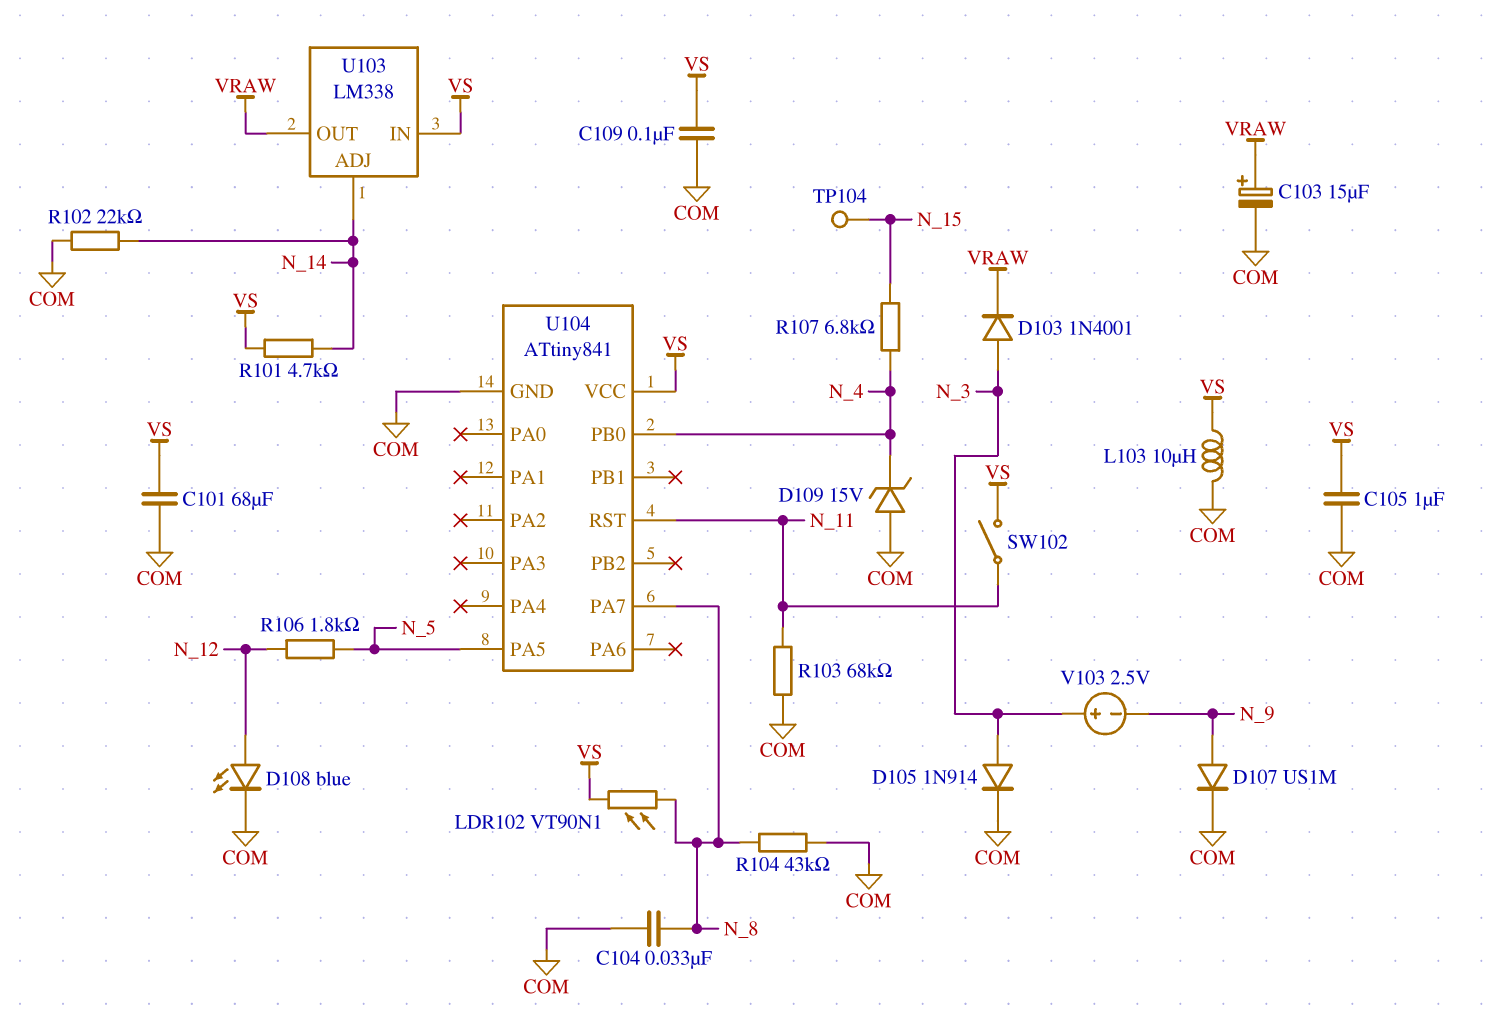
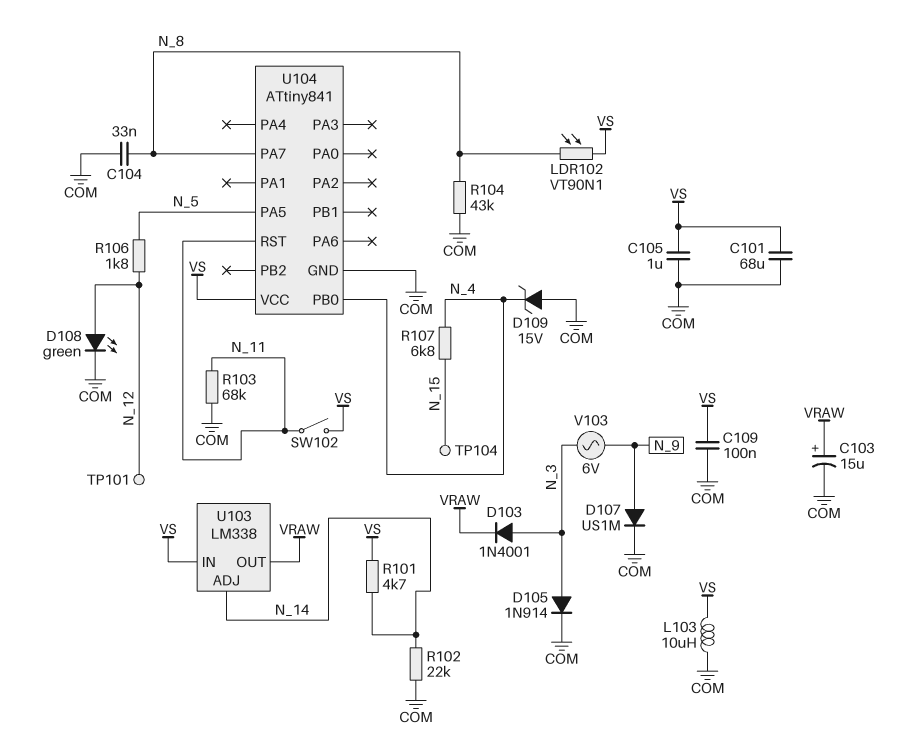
D108: LED blue (A N_12, K COM) -> LED green (A N_12, K COM)
TP101: none -> test point (N_12)
V103: 2.5V (plus N_3, minus N_9) -> AC 6V (N_3, N_9)

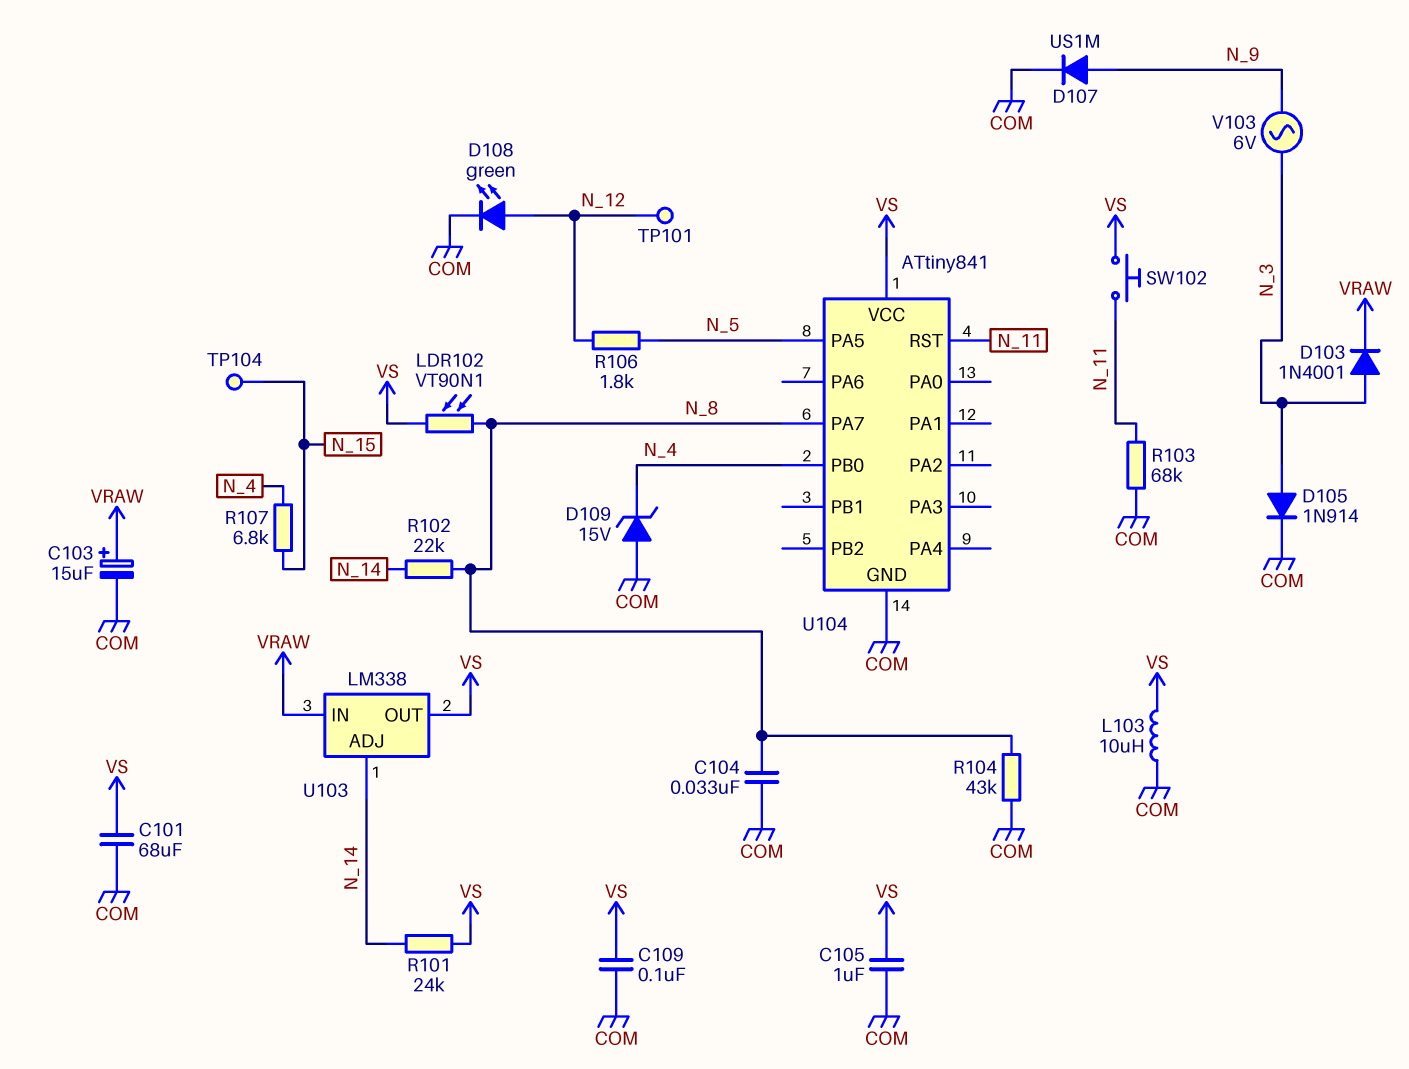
R101: 4.7k (N_14, VS) -> 24k (N_14, VS)
R102: 22k (COM, N_14) -> 22k (N_8, N_14)
SW102: switch (N_11, VS) -> button (N_11, VS)
U103 pin IN: VS -> VRAW
U103 pin OUT: VRAW -> VS

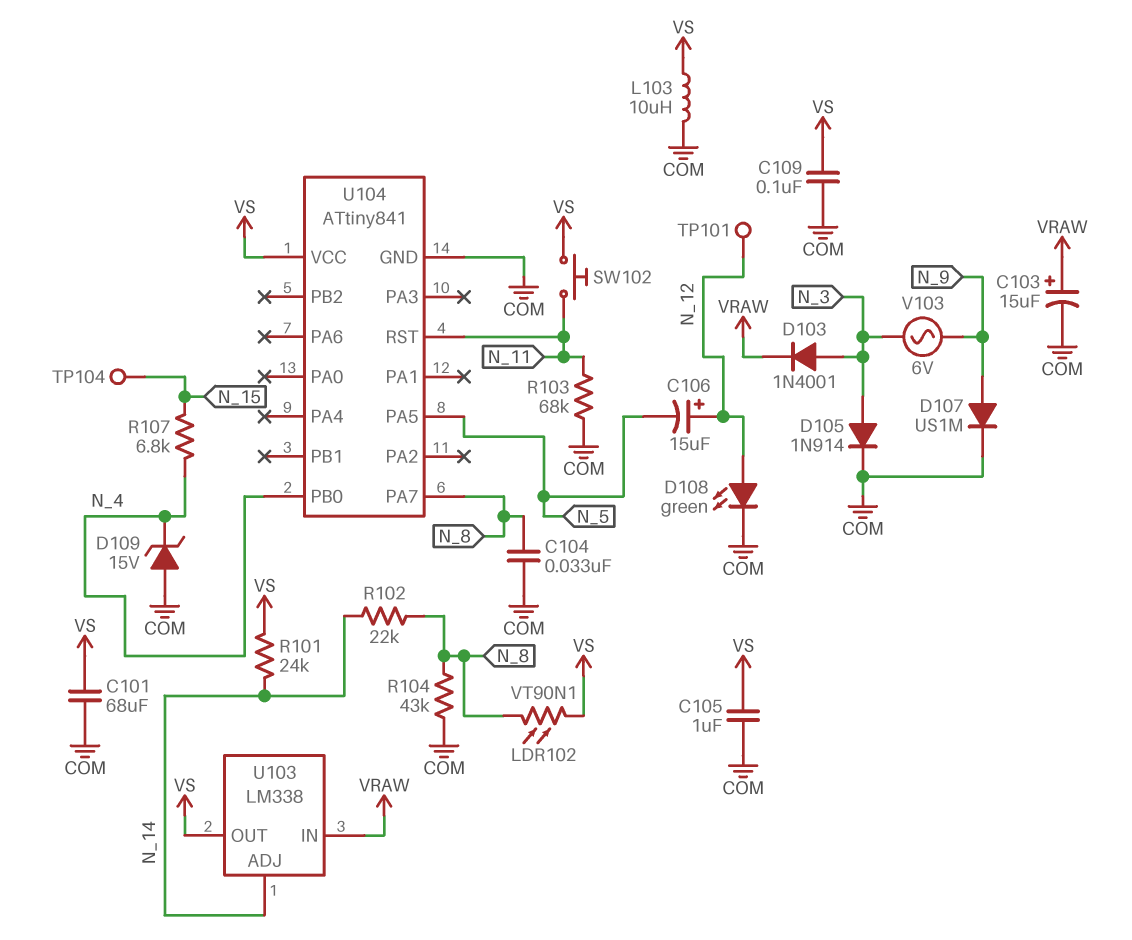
C106: none -> 15uF (plus N_12, minus N_5)
R106: 1.8k (N_5, N_12) -> none

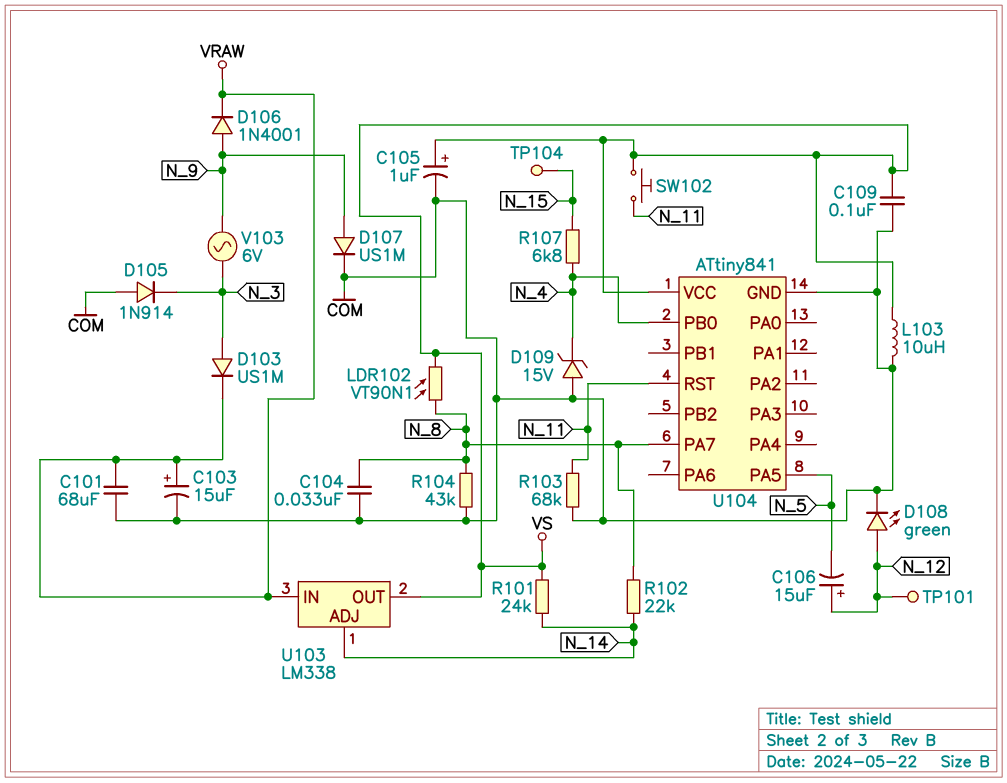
C101: 68uF (COM, VS) -> 68uF (COM, VRAW)
C105: 1uF (COM, VS) -> 1uF (plus VS, minus COM)
D103: diode 1N4001 (A N_3, K VRAW) -> diode US1M (A N_3, K VRAW)
D105: diode 1N914 (A N_3, K COM) -> diode 1N914 (A COM, K N_3)
D106: none -> diode 1N4001 (A N_9, K VRAW)

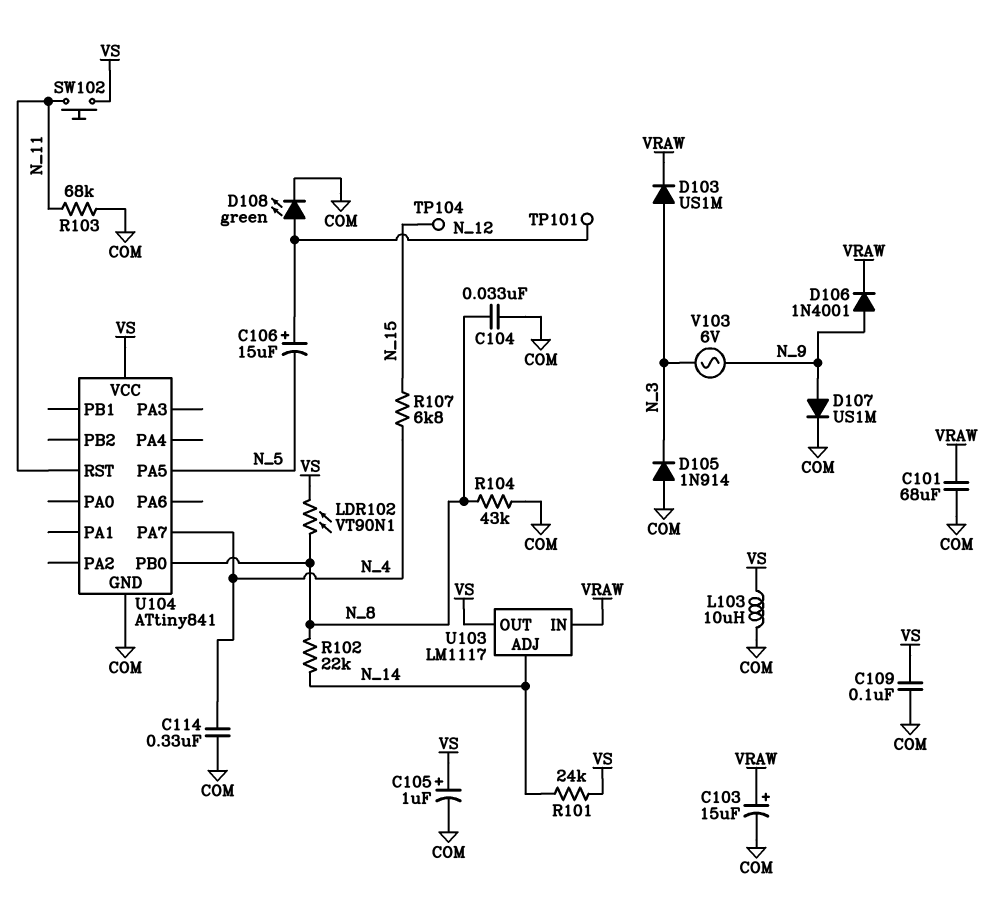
C114: none -> 330nF (COM, N_4)
D109: zener 15V (A COM, K N_4) -> none
U103: LM338 -> LM1117
U104 pin PA7: N_8 -> N_4
U104 pin PB0: N_4 -> N_8

